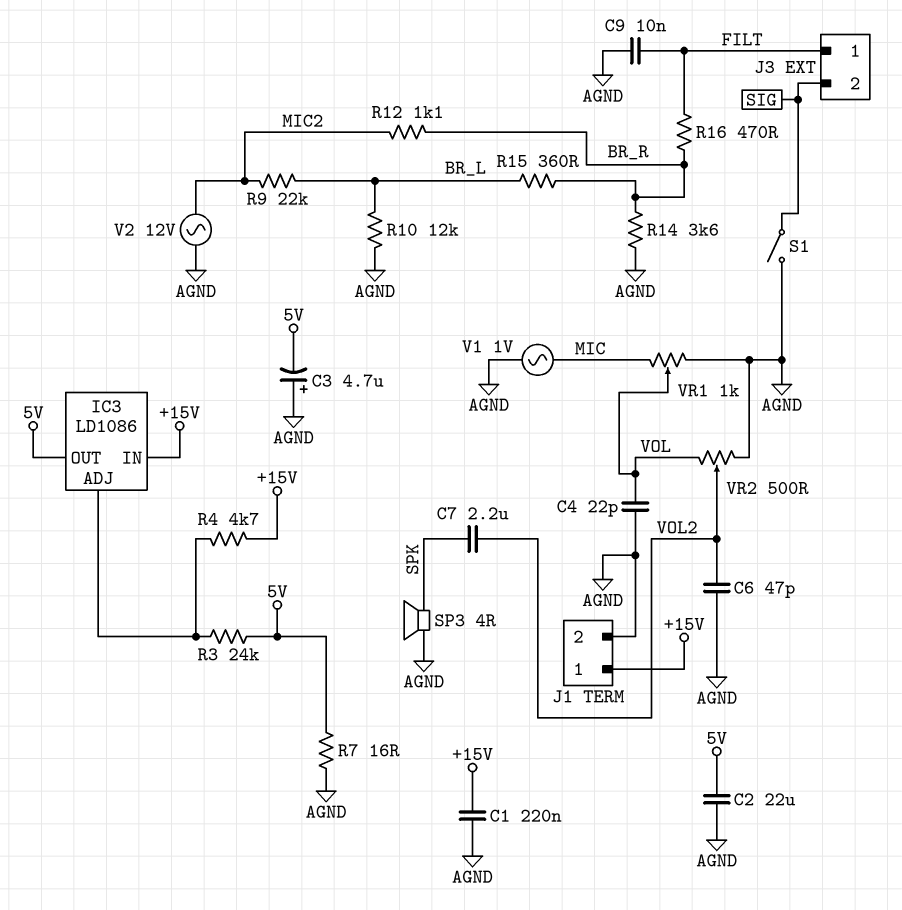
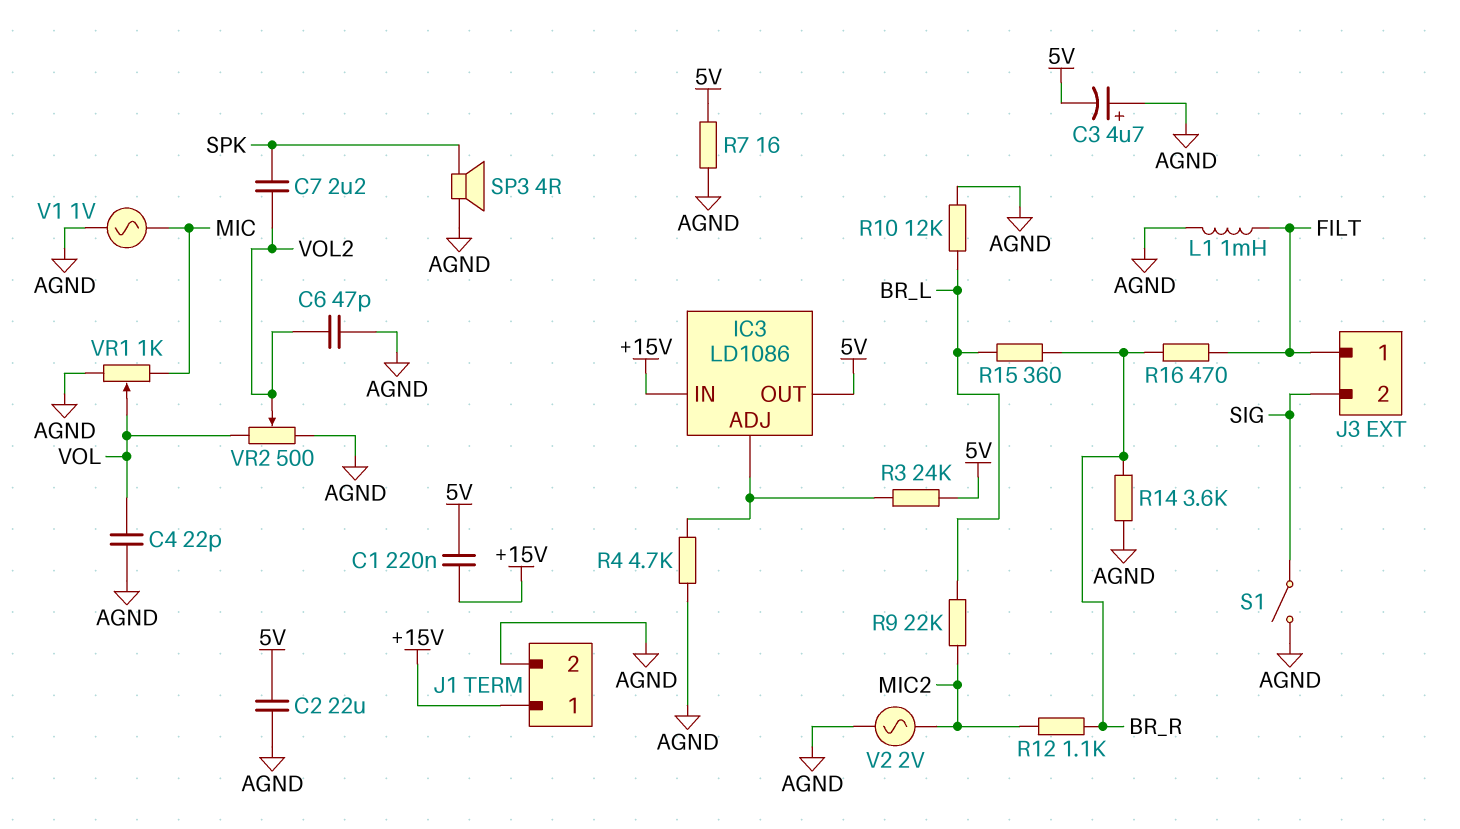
C1: 220nF (+15V, AGND) -> 220nF (+15V, 5V)
C9: 10nF (AGND, FILT) -> none
L1: none -> 1mH (AGND, FILT)
R4: 4.7k (+15V, IC3/ADJ) -> 4.7k (AGND, IC3/ADJ)
V2: AC 12V (AGND, MIC2) -> AC 2V (AGND, MIC2)

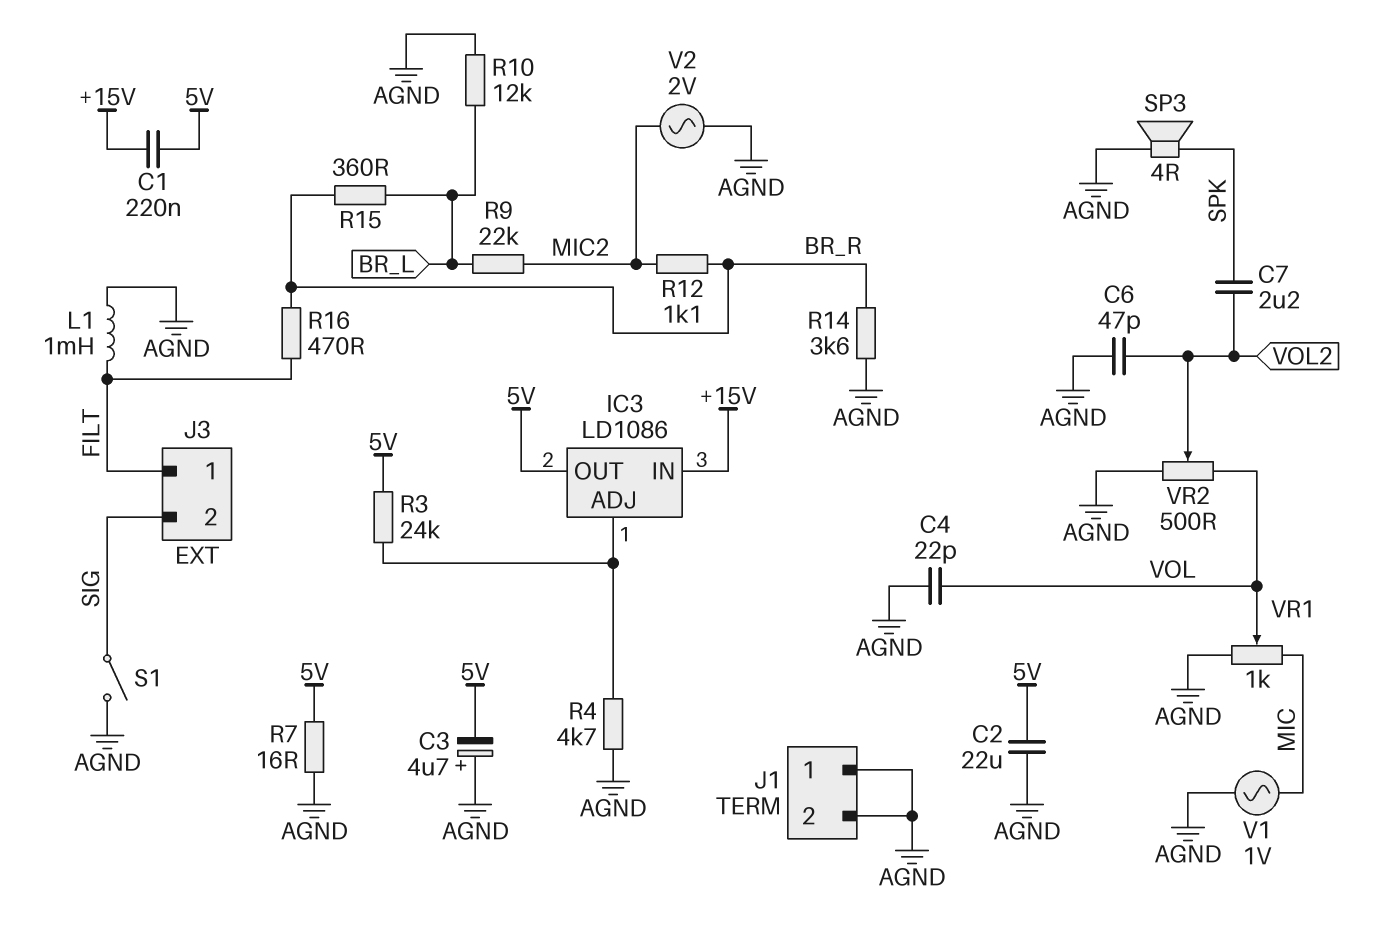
J1 pin 1: +15V -> AGND

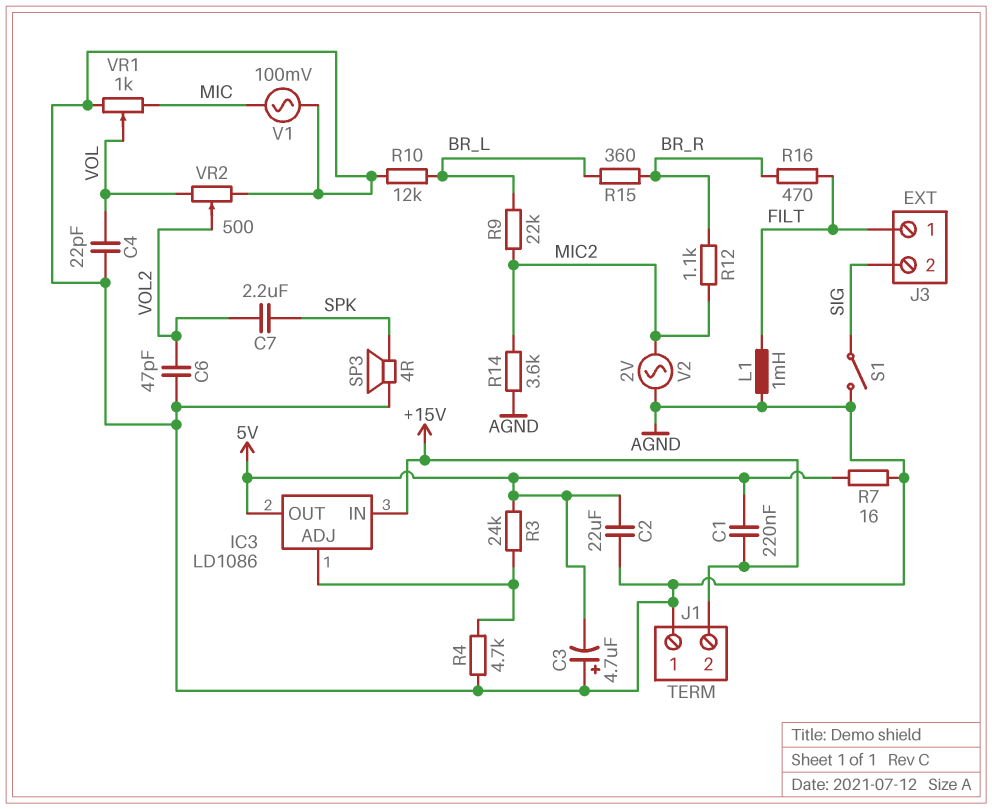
J1 pin 2: AGND -> +15V
R14: 3.6k (AGND, BR_R) -> 3.6k (AGND, MIC2)
V1: AC 1V (AGND, MIC) -> AC 100mV (AGND, MIC)

